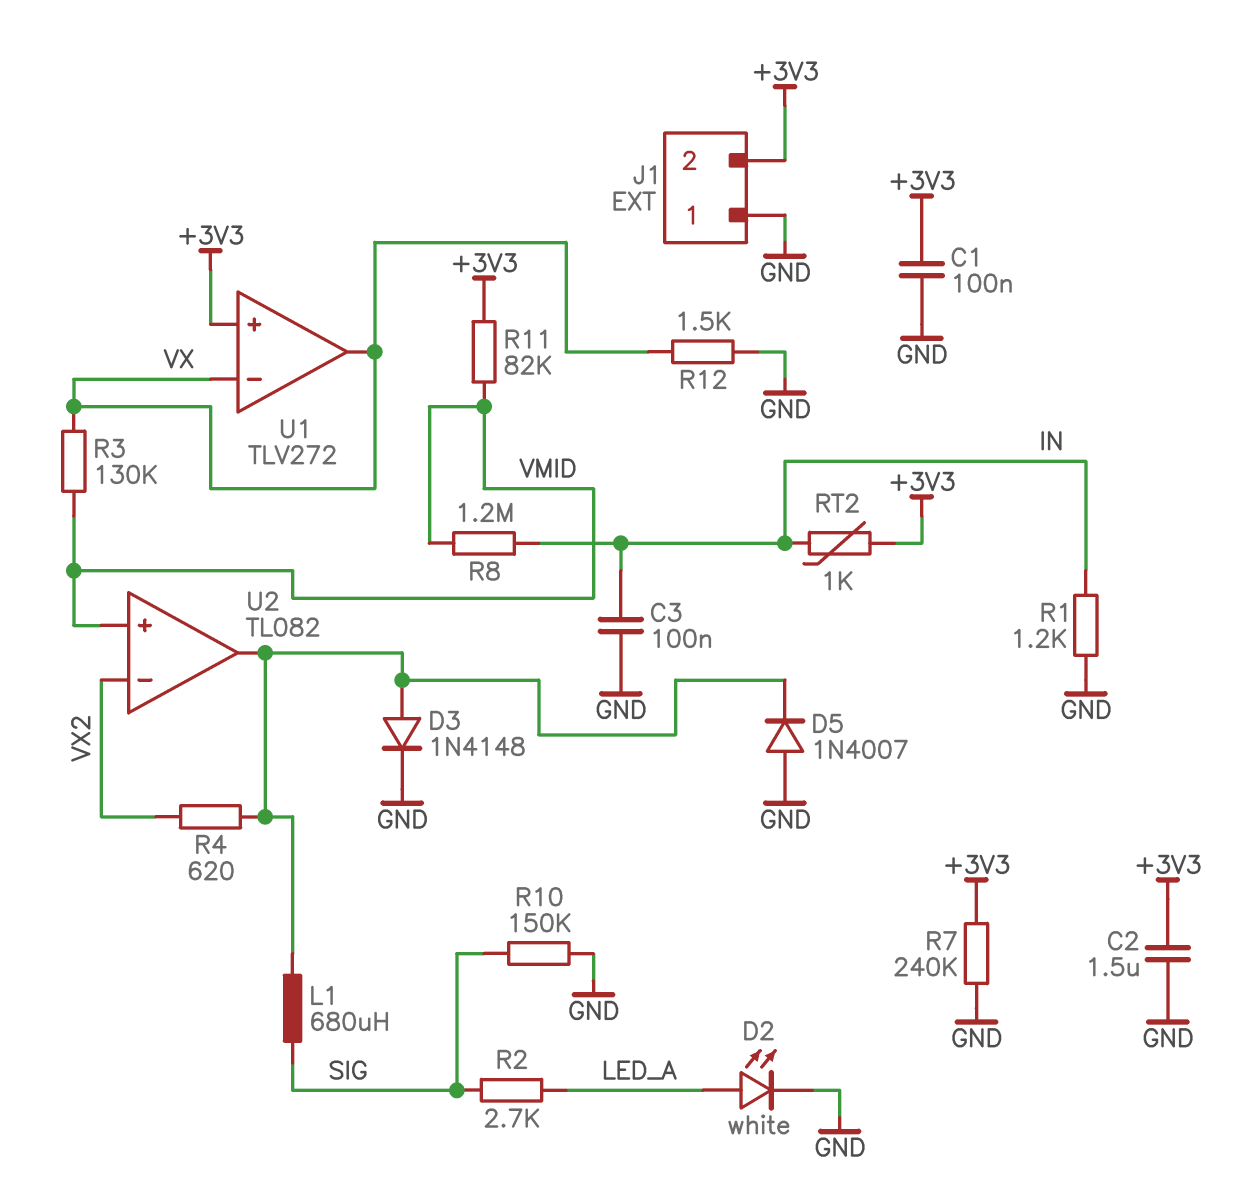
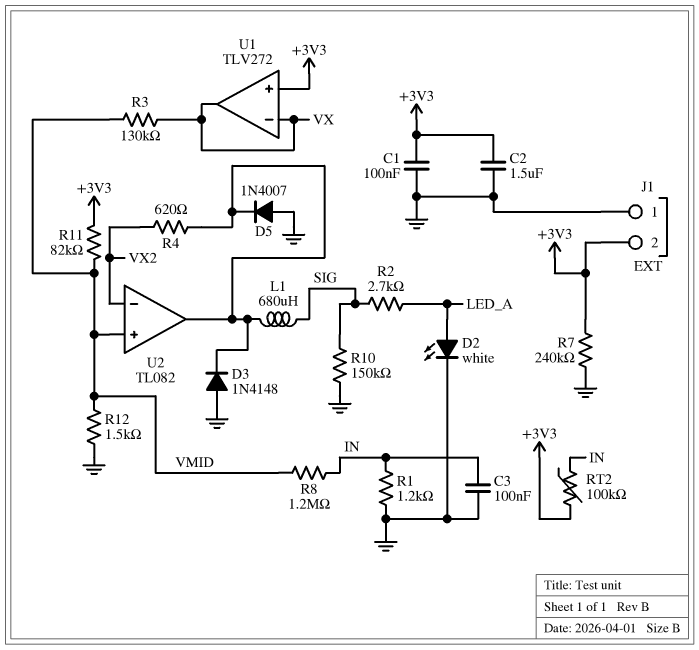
D3: diode 1N4148 (A U2/out, K GND) -> diode 1N4148 (A GND, K U2/out)
R12: 1.5k (GND, VX) -> 1.5k (GND, VMID)
RT2: 1k (+3V3, IN) -> 100k (+3V3, IN)

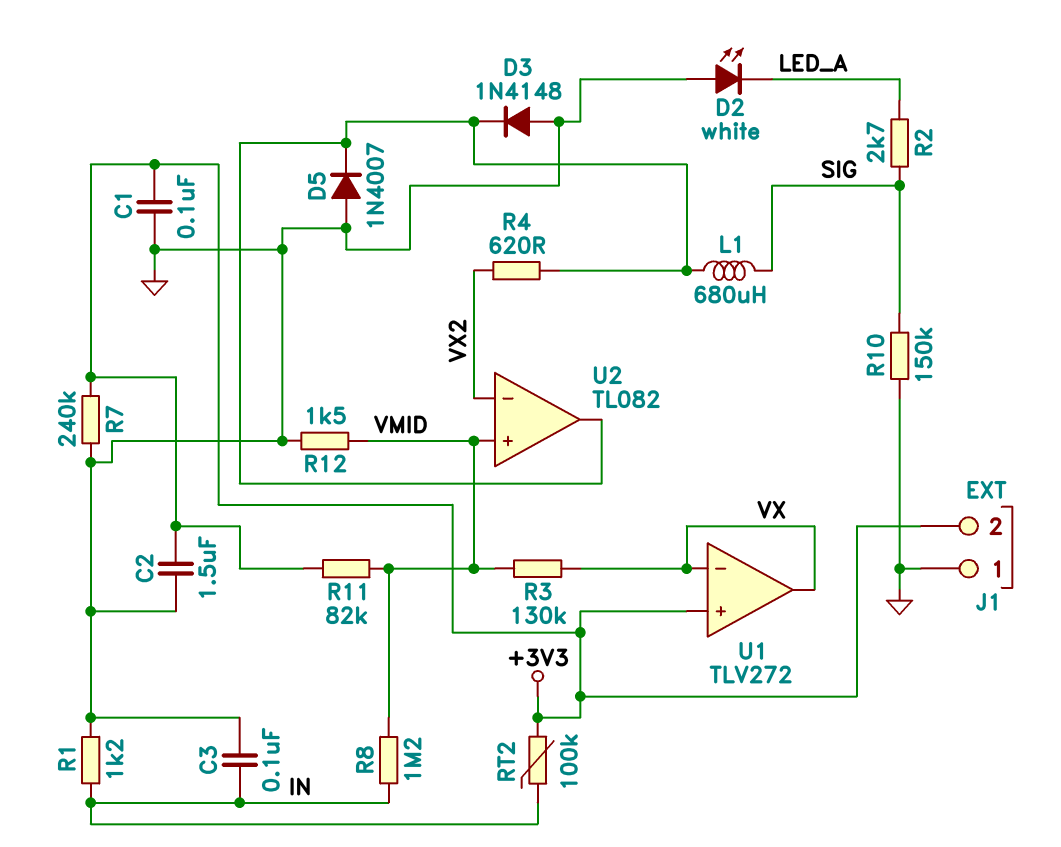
D2: LED white (A LED_A, K GND) -> LED white (A GND, K LED_A)

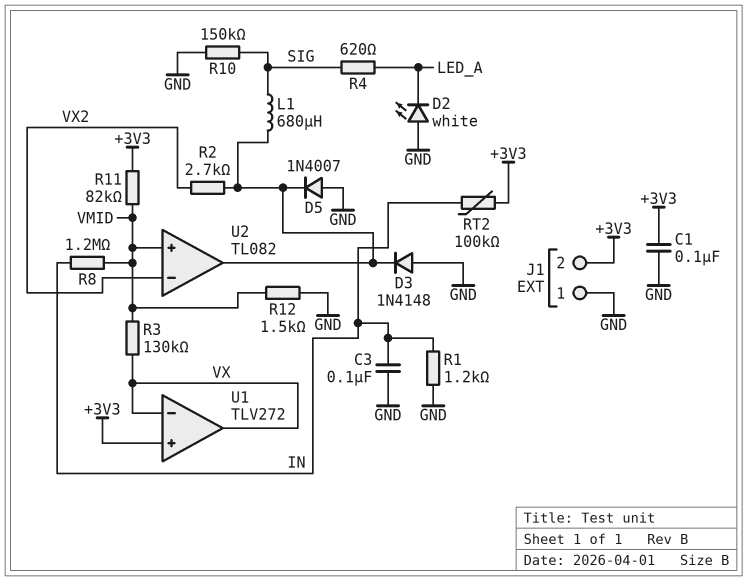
C2: 1.5uF (+3V3, GND) -> none
R2: 2.7k (LED_A, SIG) -> 2.7k (U2/out, VX2)
R4: 620 (U2/out, VX2) -> 620 (LED_A, SIG)
R7: 240k (+3V3, GND) -> none

